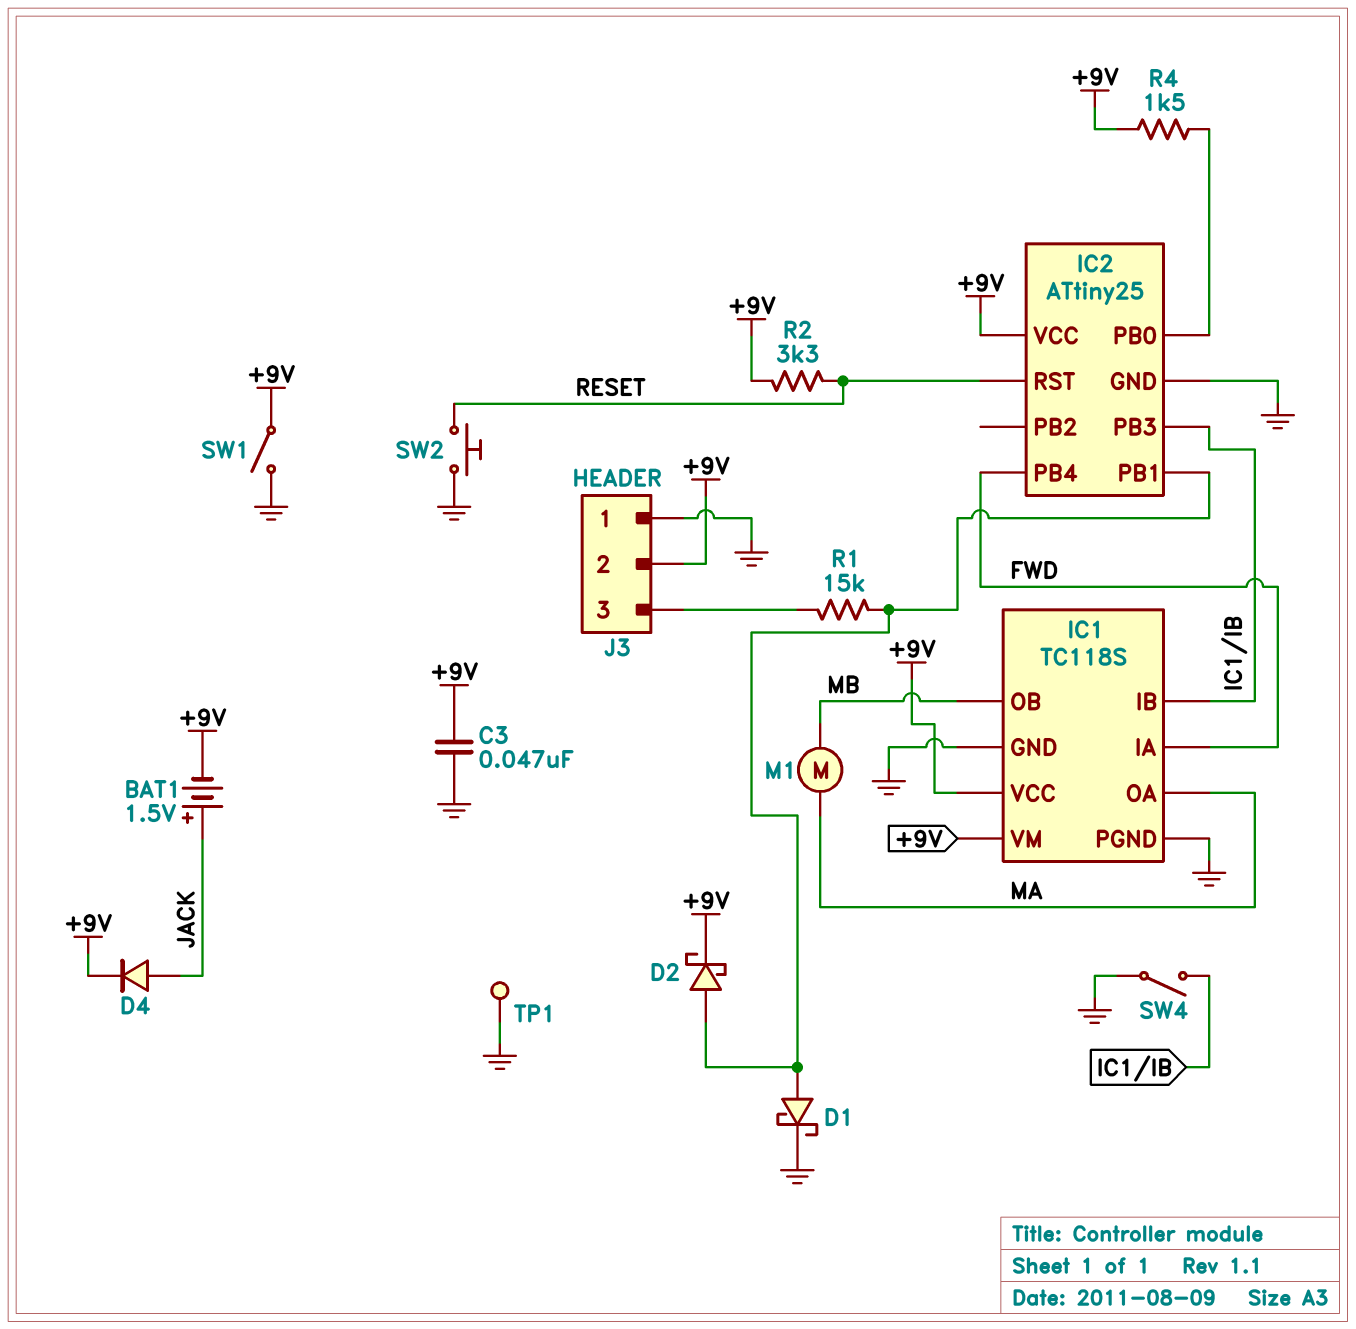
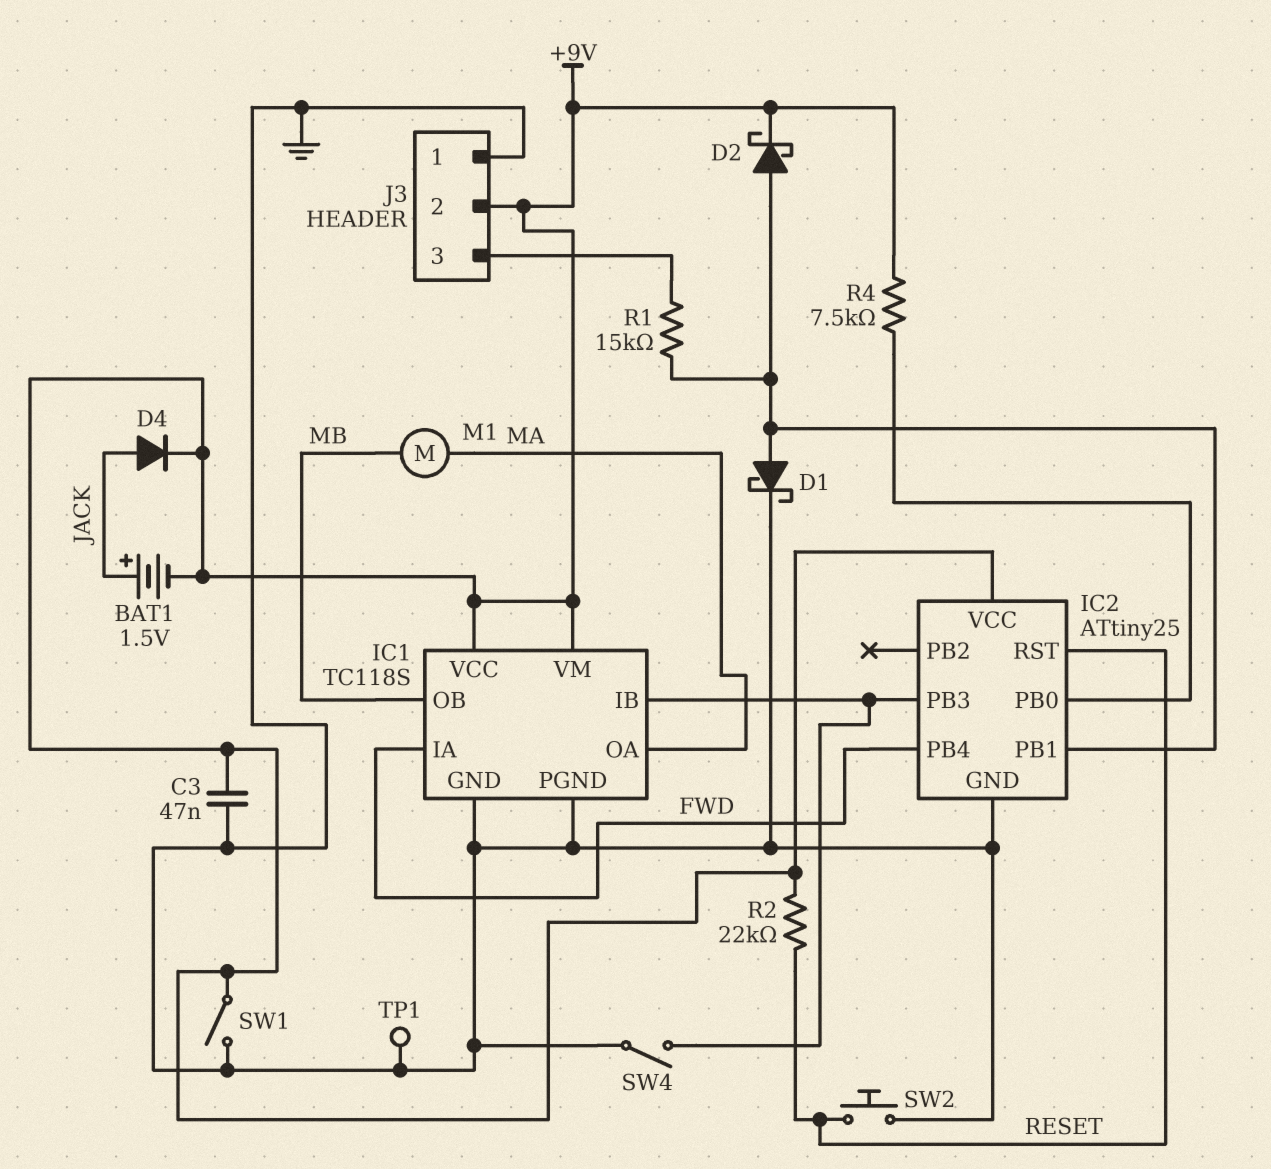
R2: 3.3k (+9V, RESET) -> 22k (+9V, RESET)
R4: 1.5k (+9V, IC2/PB0) -> 7.5k (+9V, IC2/PB0)

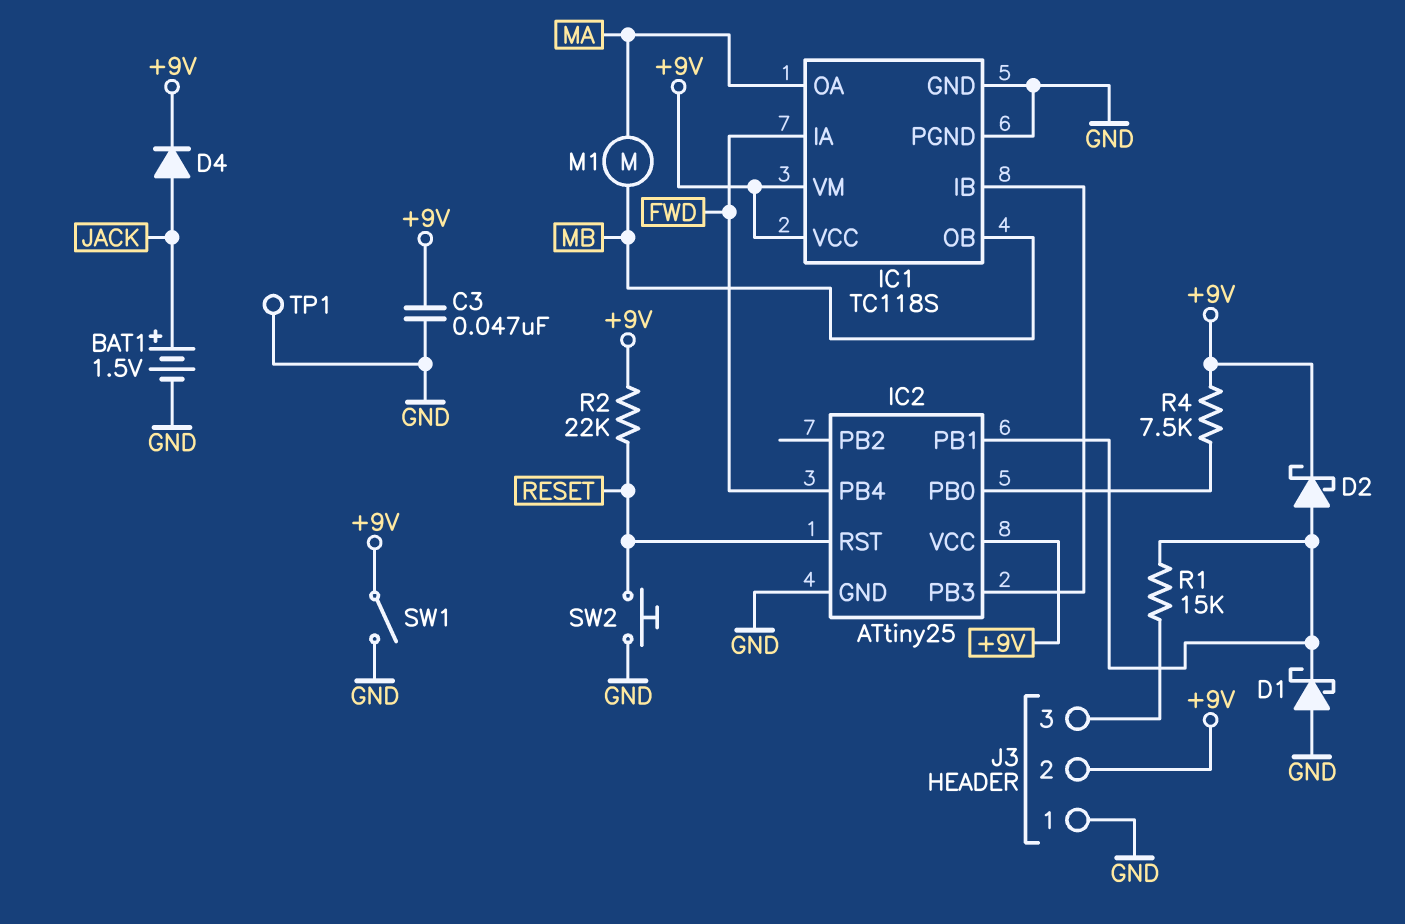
BAT1: 1.5V (plus JACK, minus +9V) -> 1.5V (plus JACK, minus GND)
D1: schottky (A IC2/PB1, K GND) -> schottky (A GND, K IC2/PB1)
SW4: switch (GND, IC1/IB) -> none

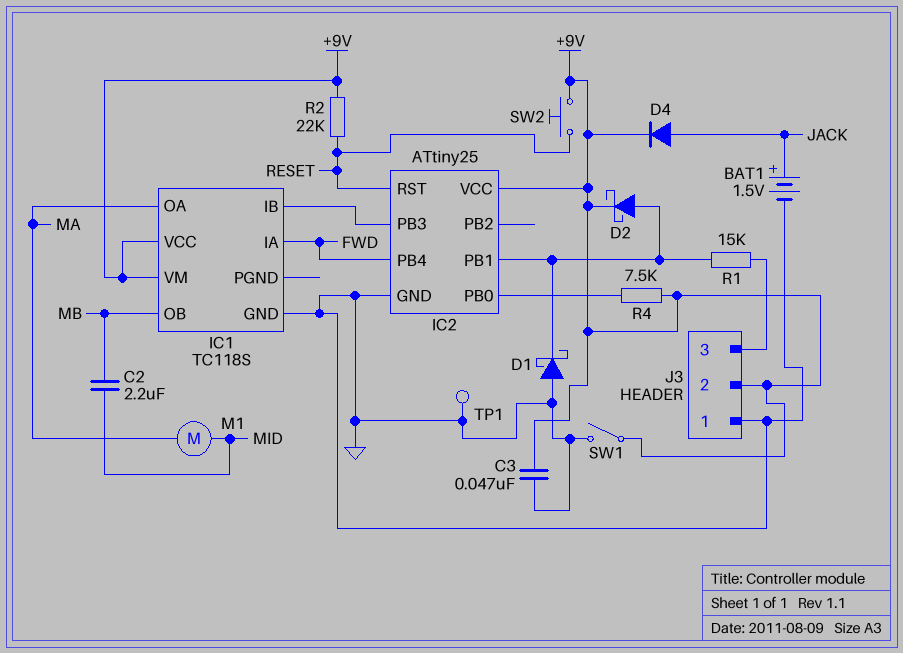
C2: none -> 2.2uF (MB, MID)
IC1 pin PGND: GND -> none
M1: motor (MA, MB) -> motor (MA, MID)
SW2: button (GND, RESET) -> button (+9V, RESET)

